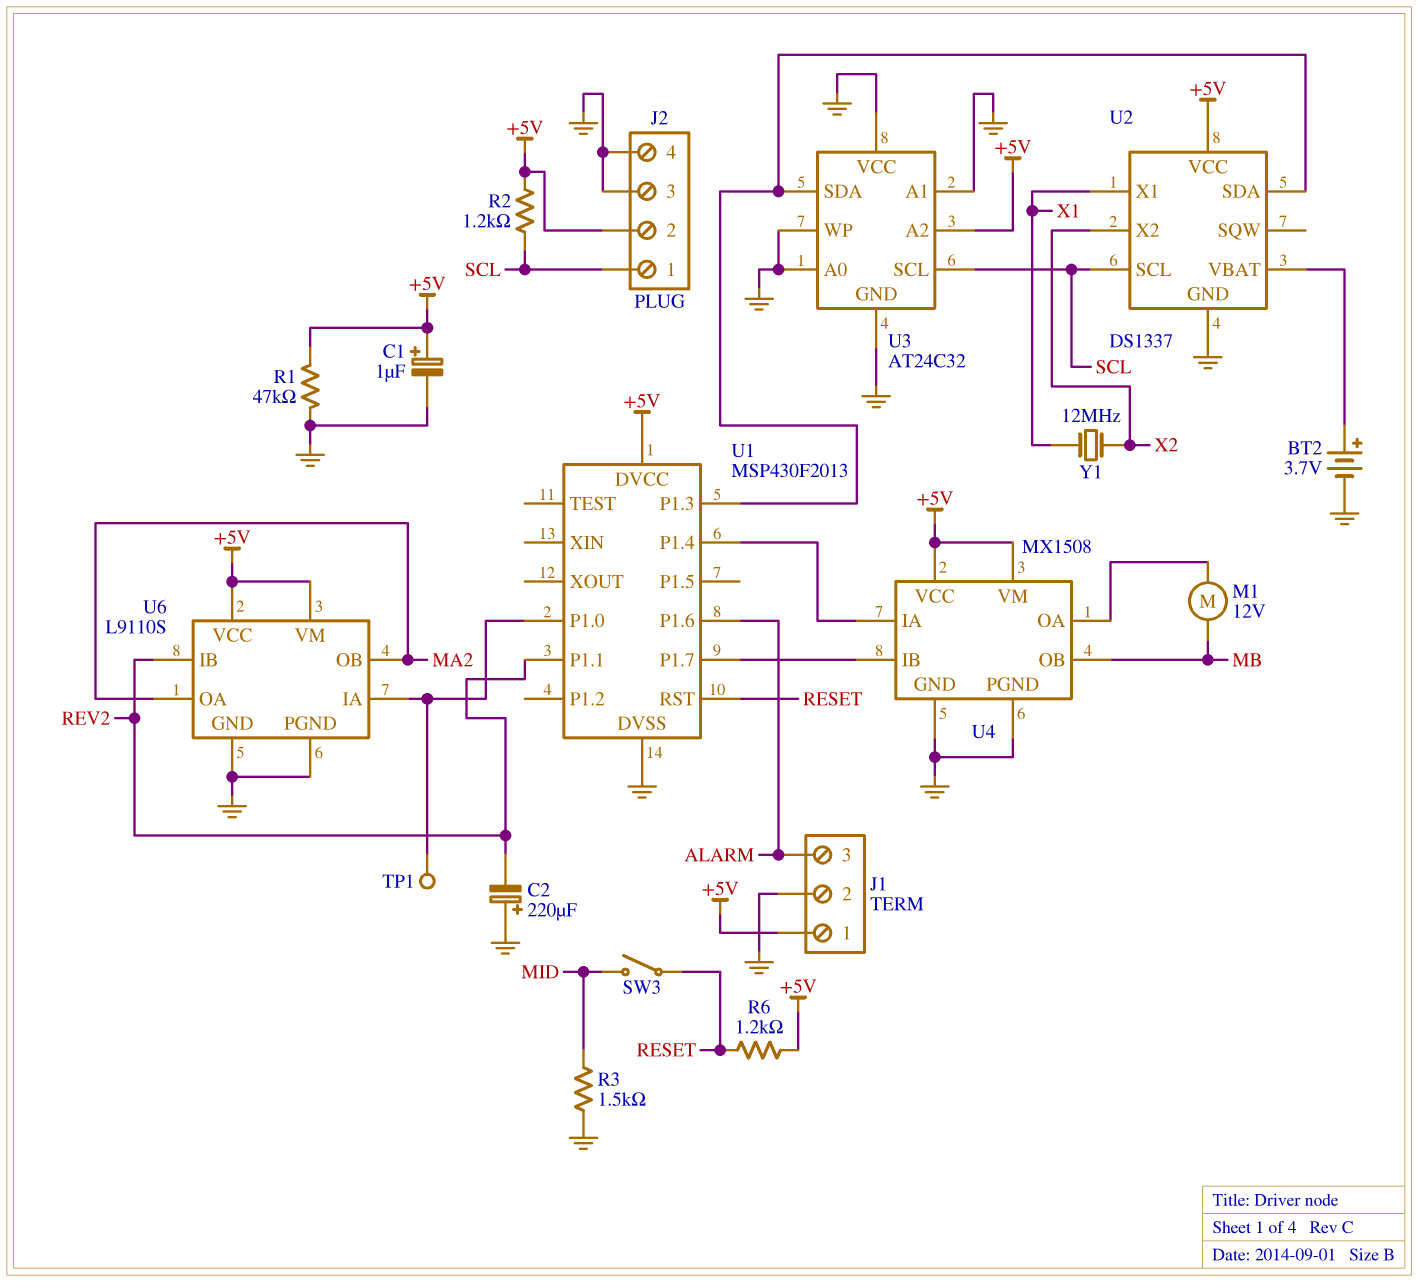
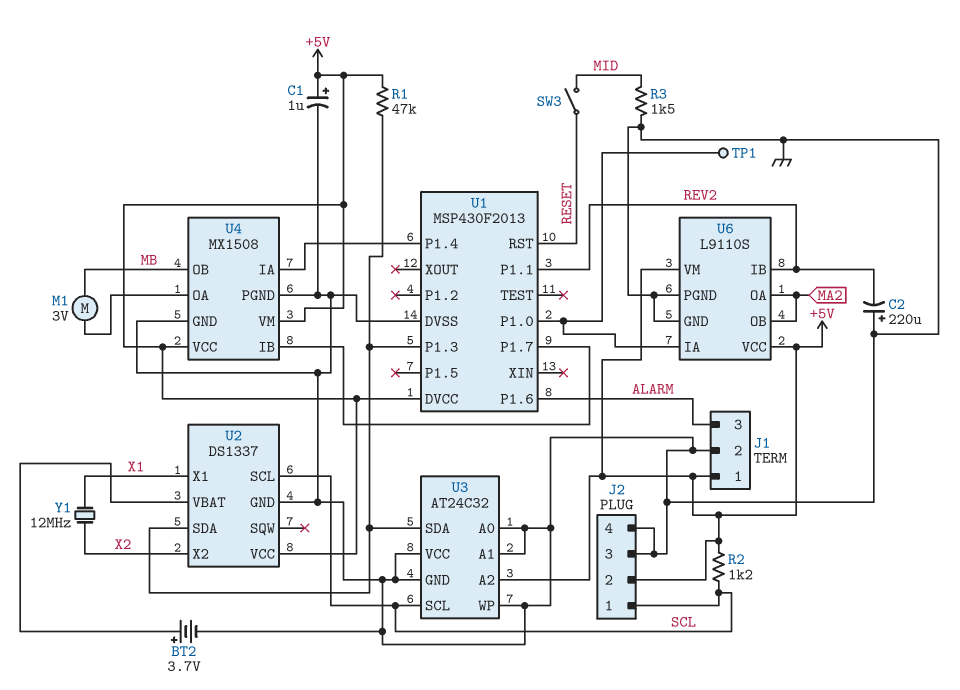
M1: motor 12V (MB, U4/OA) -> motor 3V (MB, U4/OA)
R1: 47k (+5V, GND) -> 47k (+5V, U1/P1.3)
R6: 1.2k (+5V, RESET) -> none

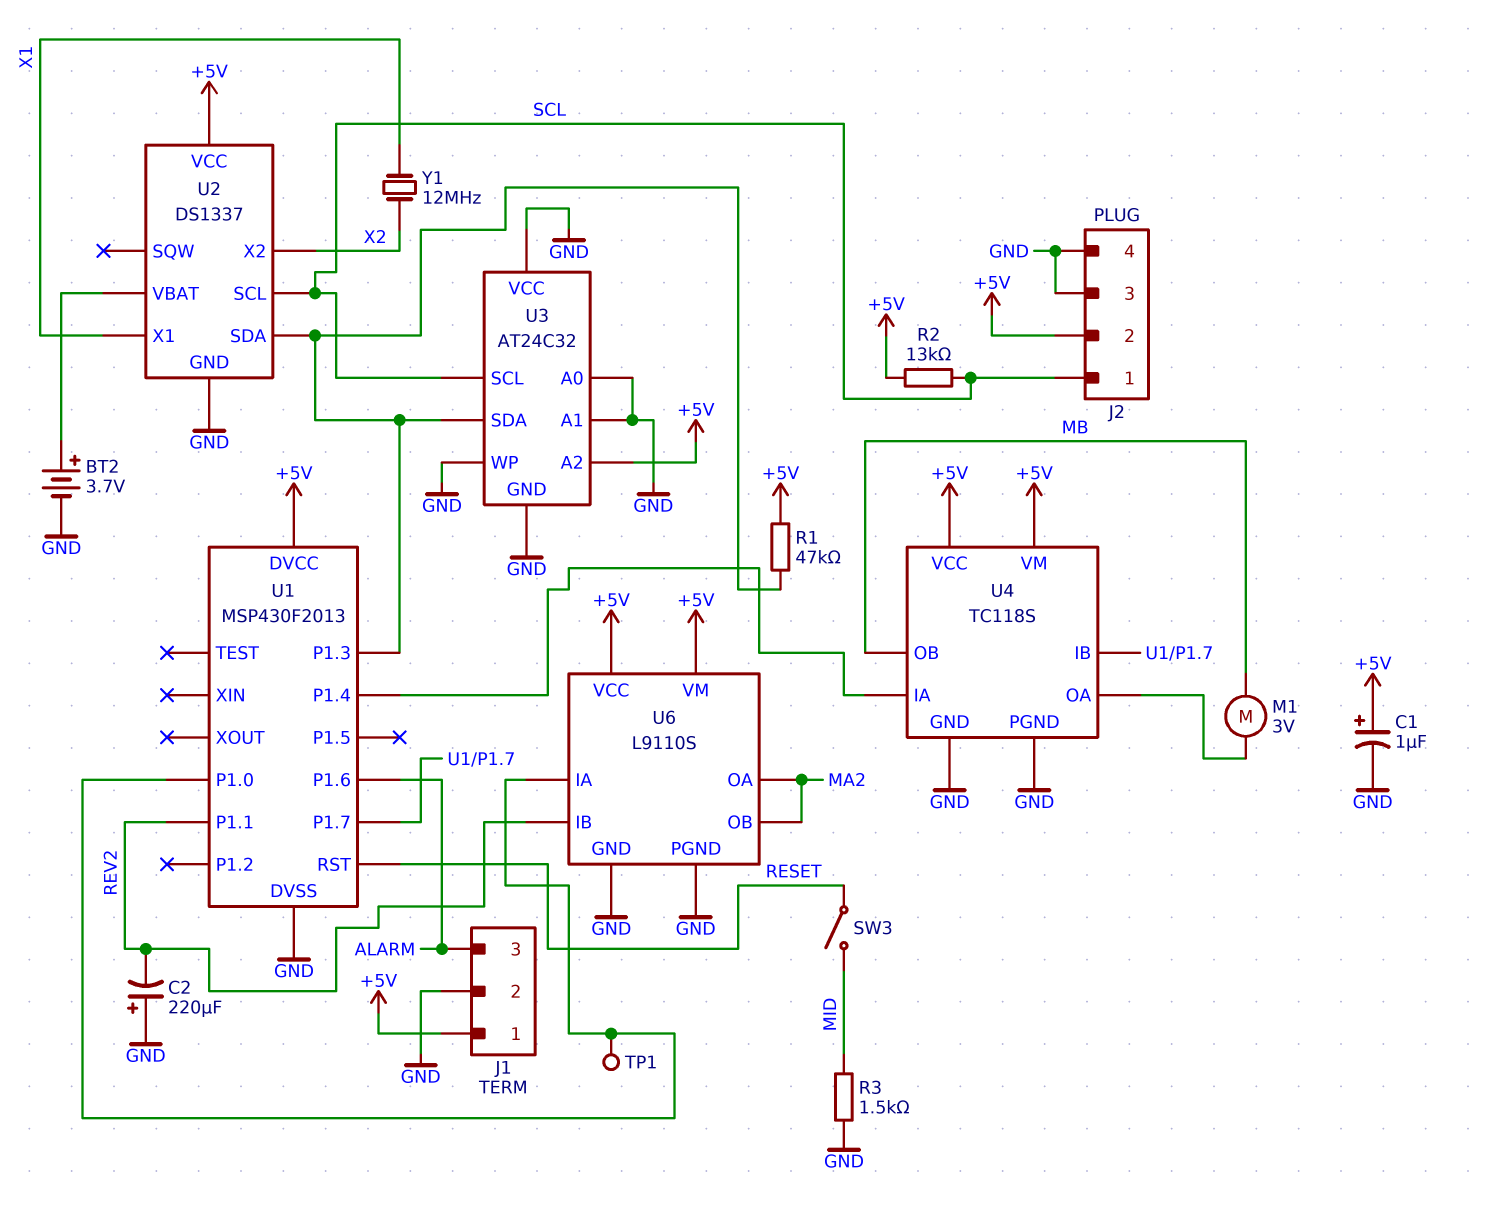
R2: 1.2k (+5V, SCL) -> 13k (+5V, SCL)
U4: MX1508 -> TC118S

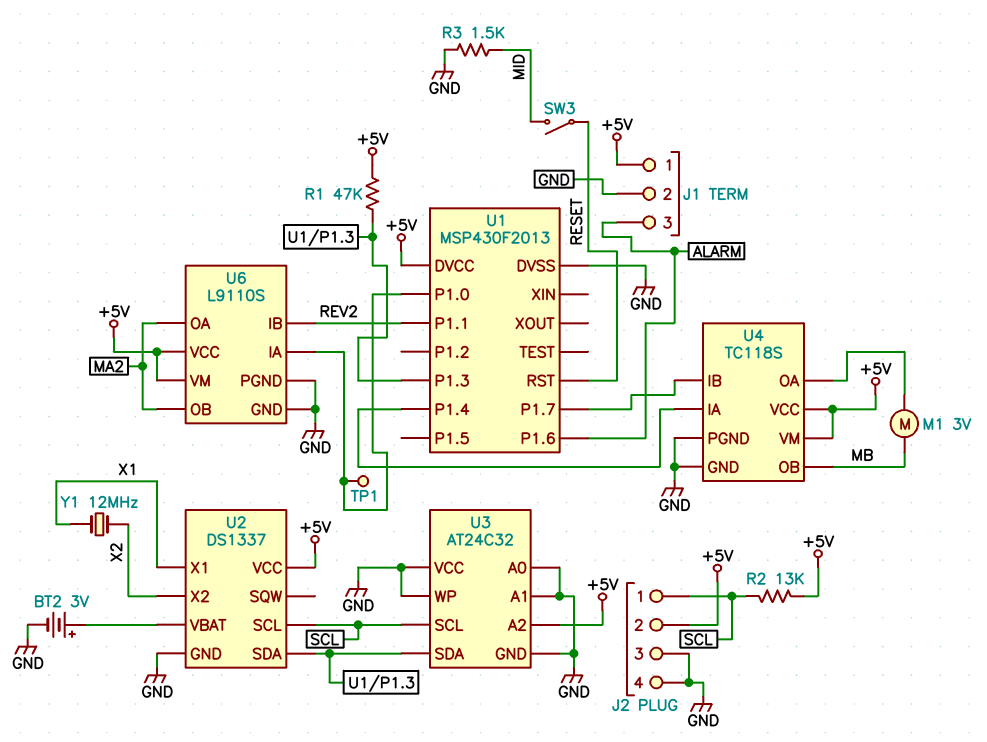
BT2: 3.7V (plus U2/VBAT, minus GND) -> 3V (plus U2/VBAT, minus GND)
C1: 1uF (plus +5V, minus GND) -> none
C2: 220uF (plus GND, minus REV2) -> none

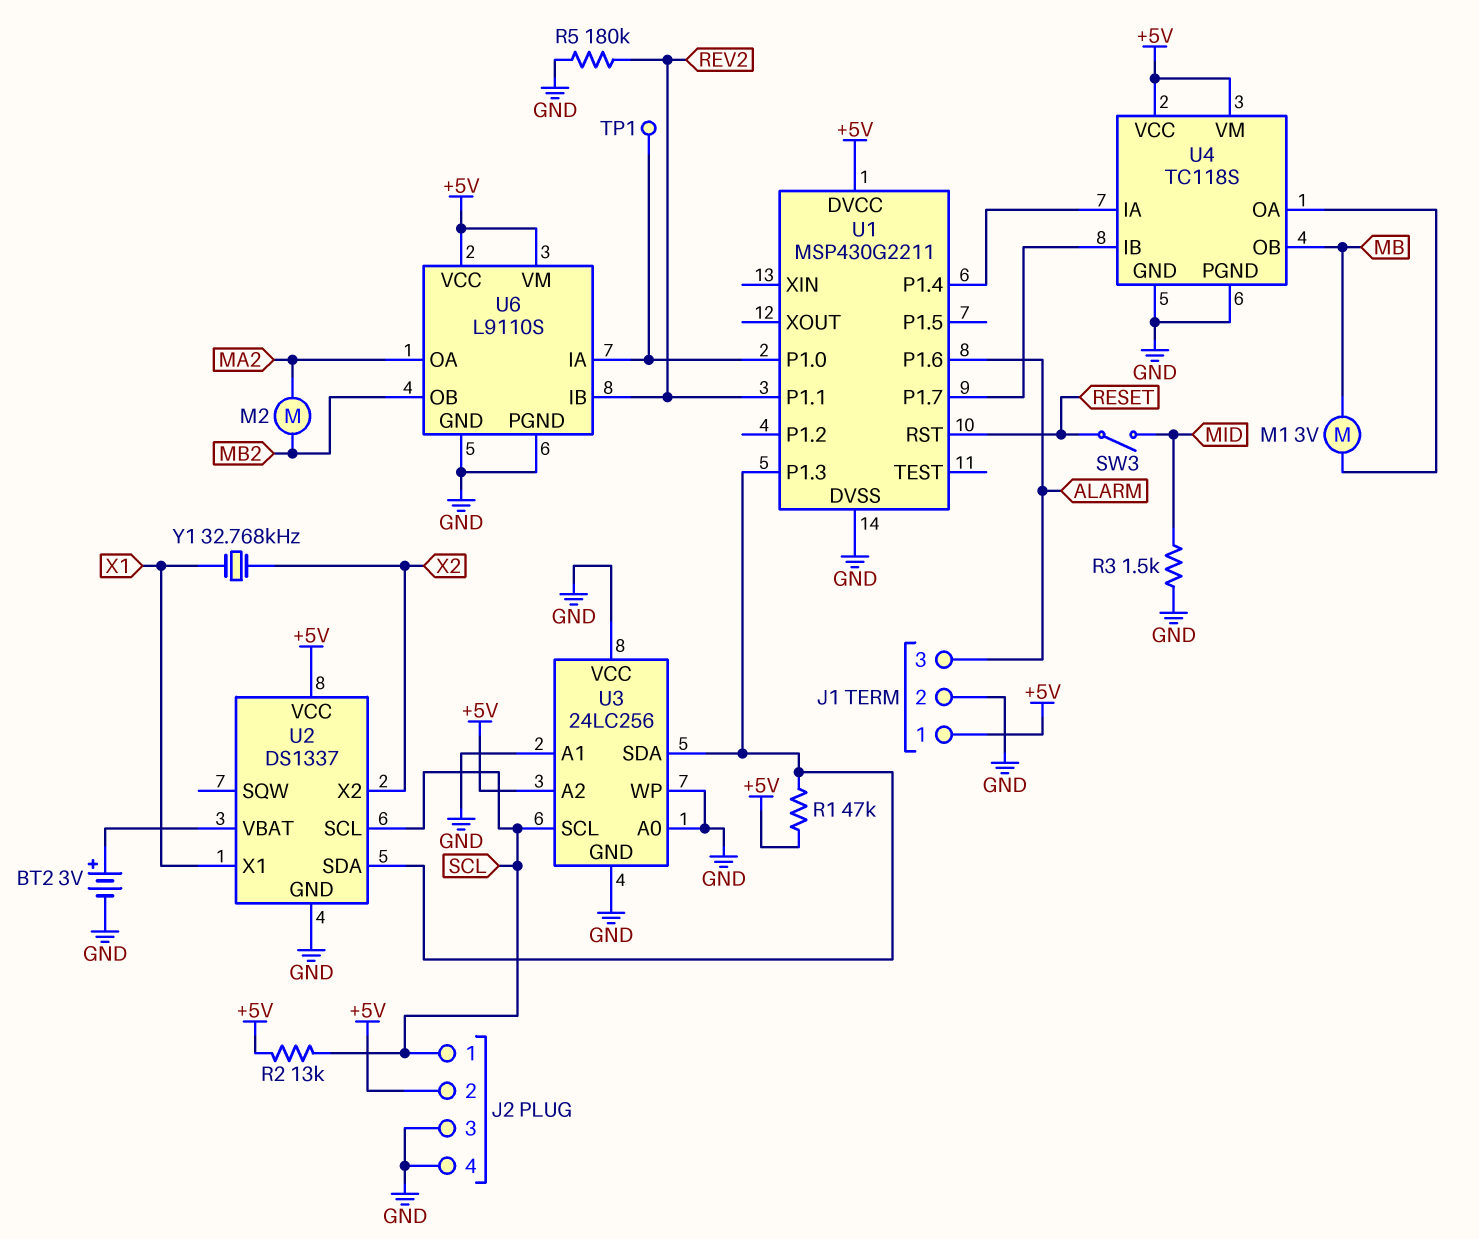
M2: none -> motor (MA2, MB2)
R5: none -> 180k (GND, REV2)
U1: MSP430F2013 -> MSP430G2211
U3: AT24C32 -> 24LC256
U6 pin OB: MA2 -> MB2
Y1: 12MHz (X1, X2) -> 32.768kHz (X1, X2)

